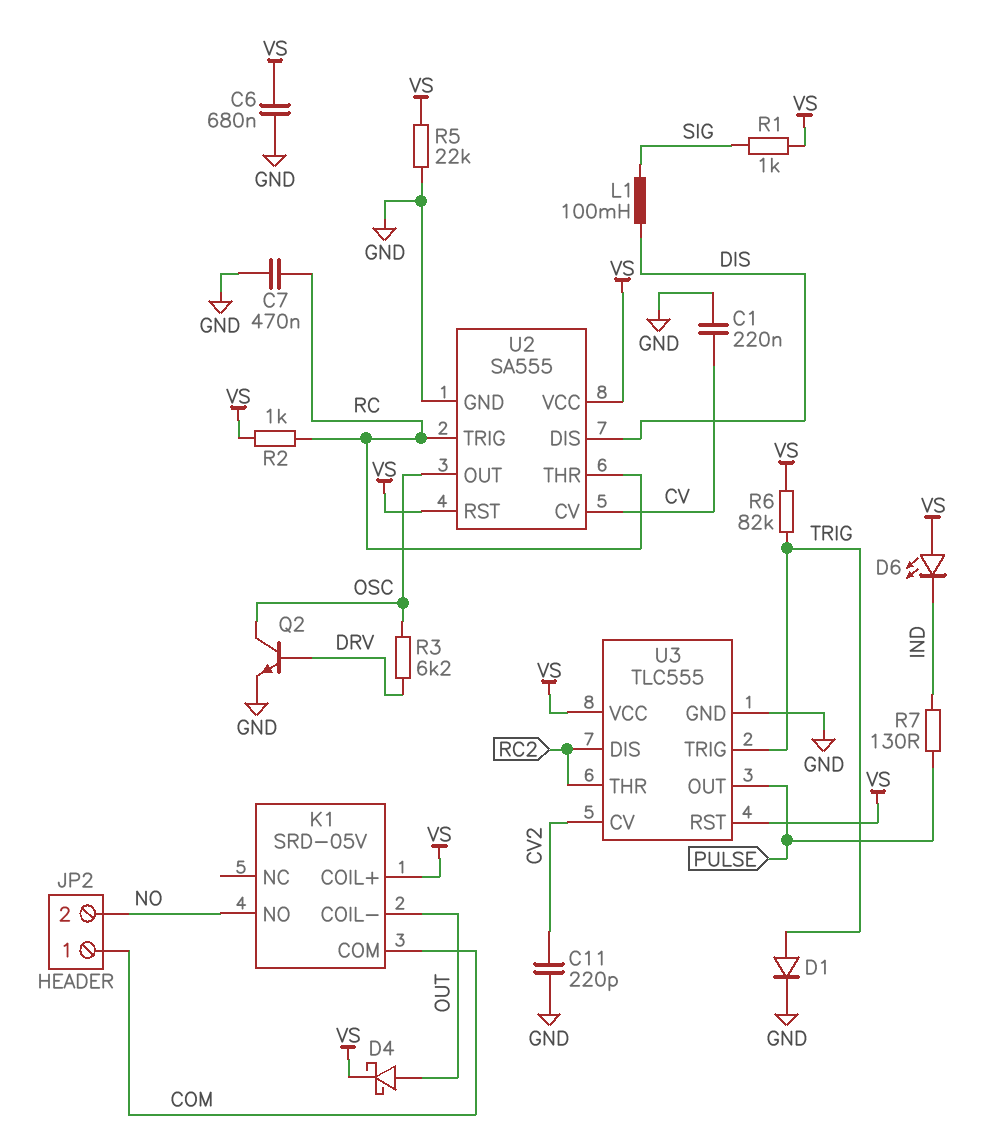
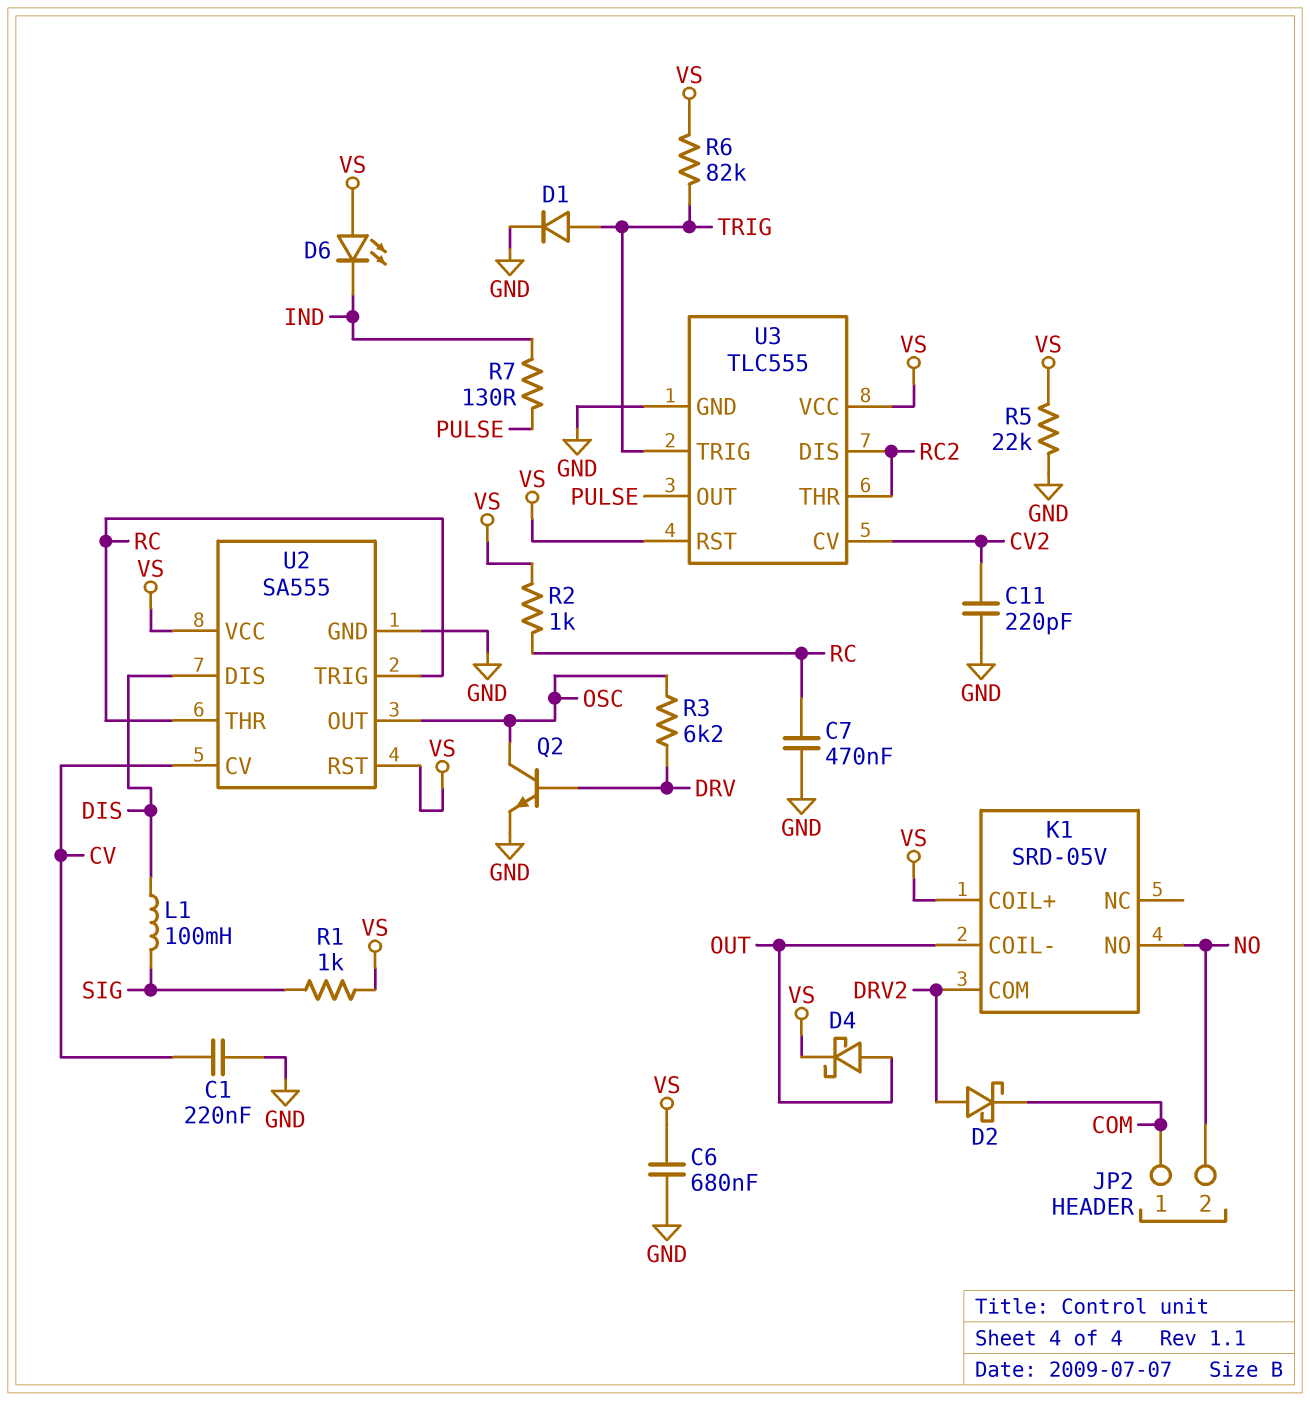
D2: none -> schottky (A DRV2, K COM)
K1 pin COM: COM -> DRV2

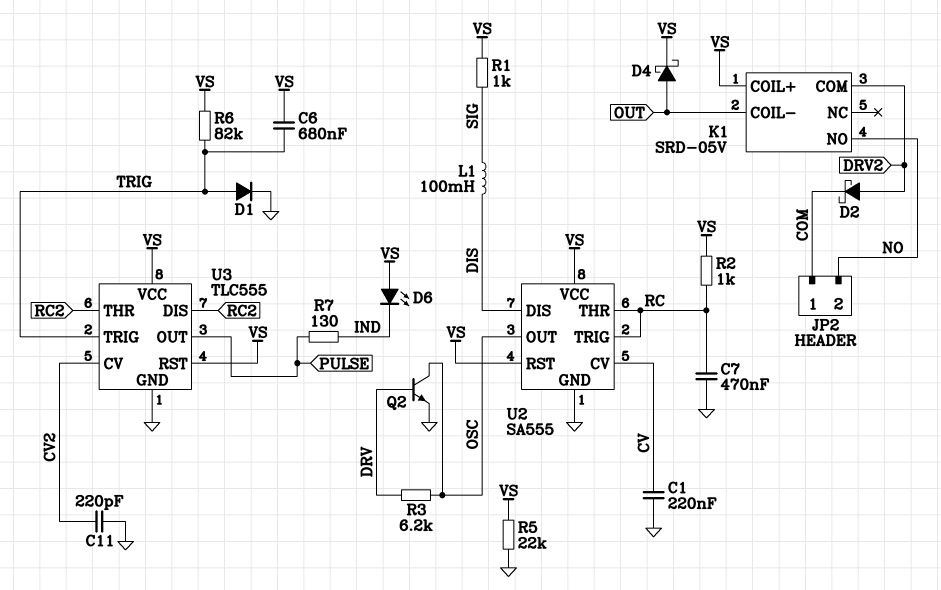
C6: 680nF (GND, VS) -> 680nF (TRIG, VS)

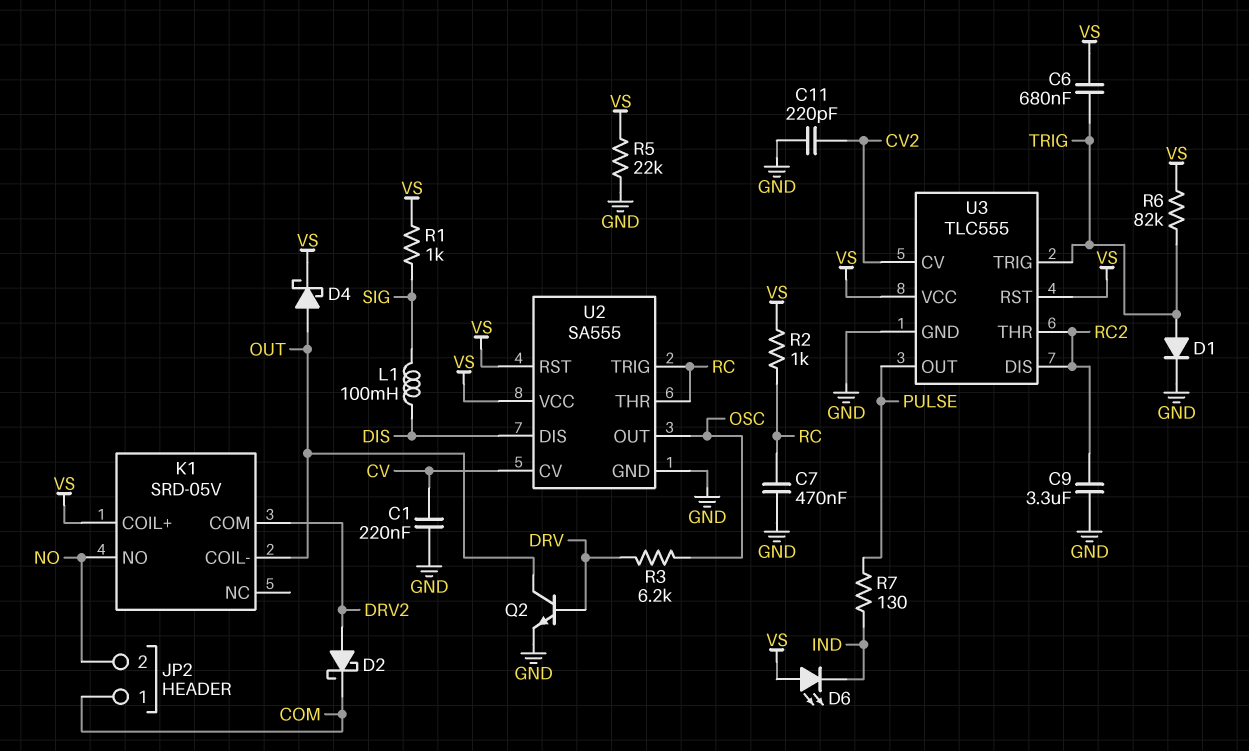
C9: none -> 3.3uF (GND, RC2)
Q2: NPN (B DRV, C OSC, E GND) -> NPN (B DRV, C OUT, E GND)

